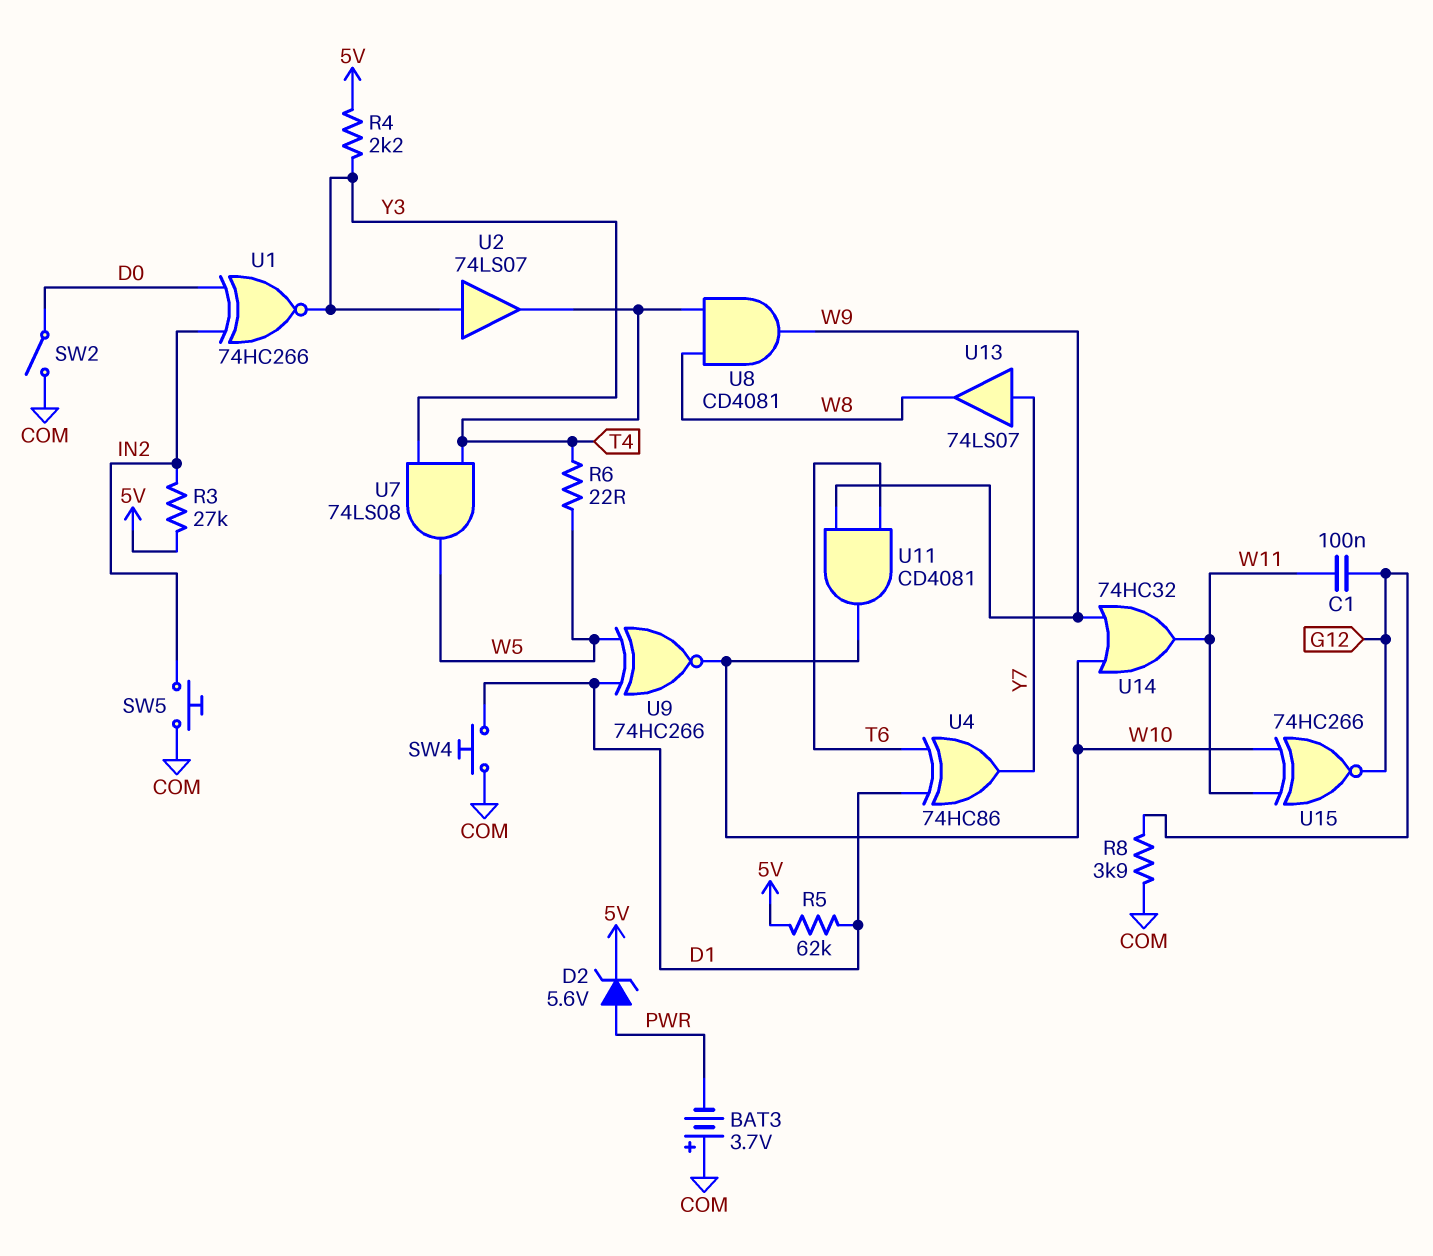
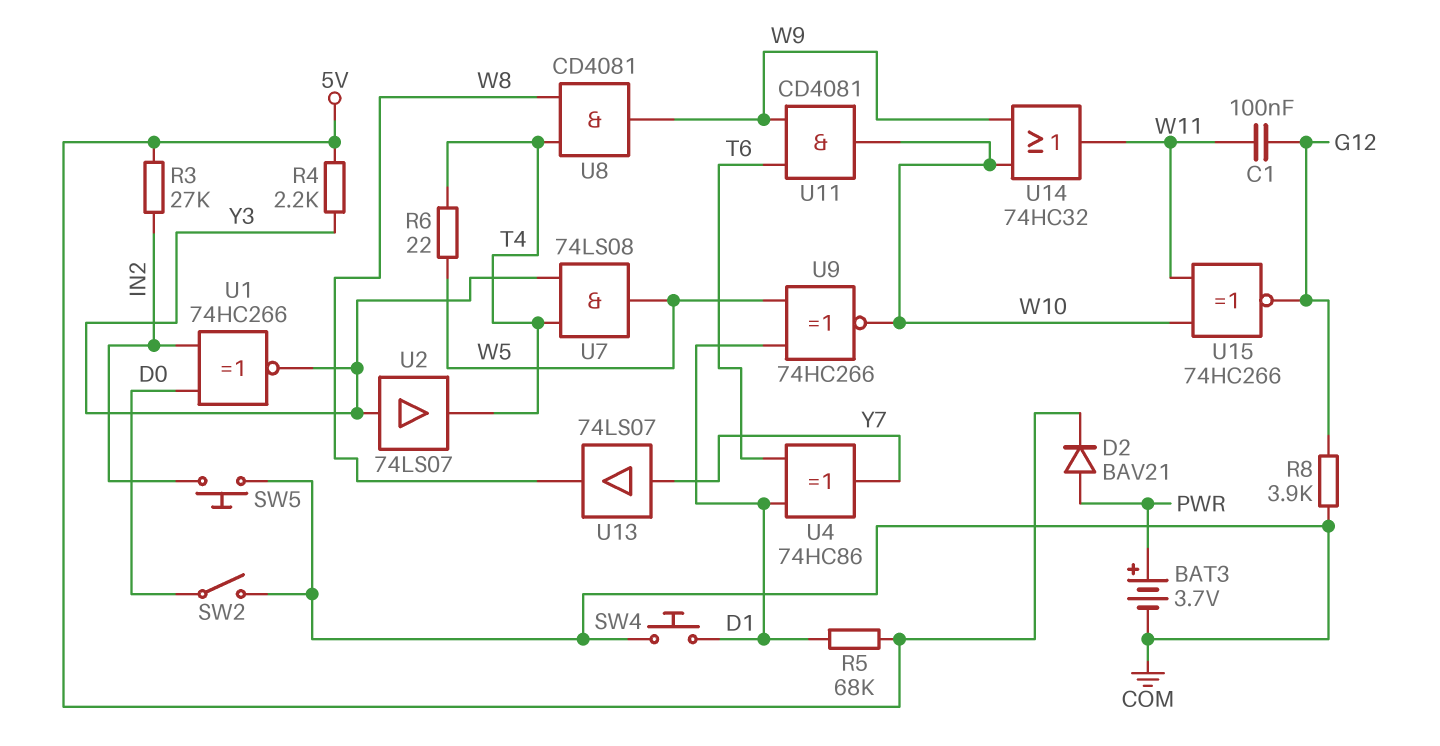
BAT3: 3.7V (plus COM, minus PWR) -> 3.7V (plus PWR, minus COM)
D2: zener 5.6V (A PWR, K 5V) -> diode BAV21 (A PWR, K 5V)
R5: 62k (5V, D1) -> 68k (5V, D1)

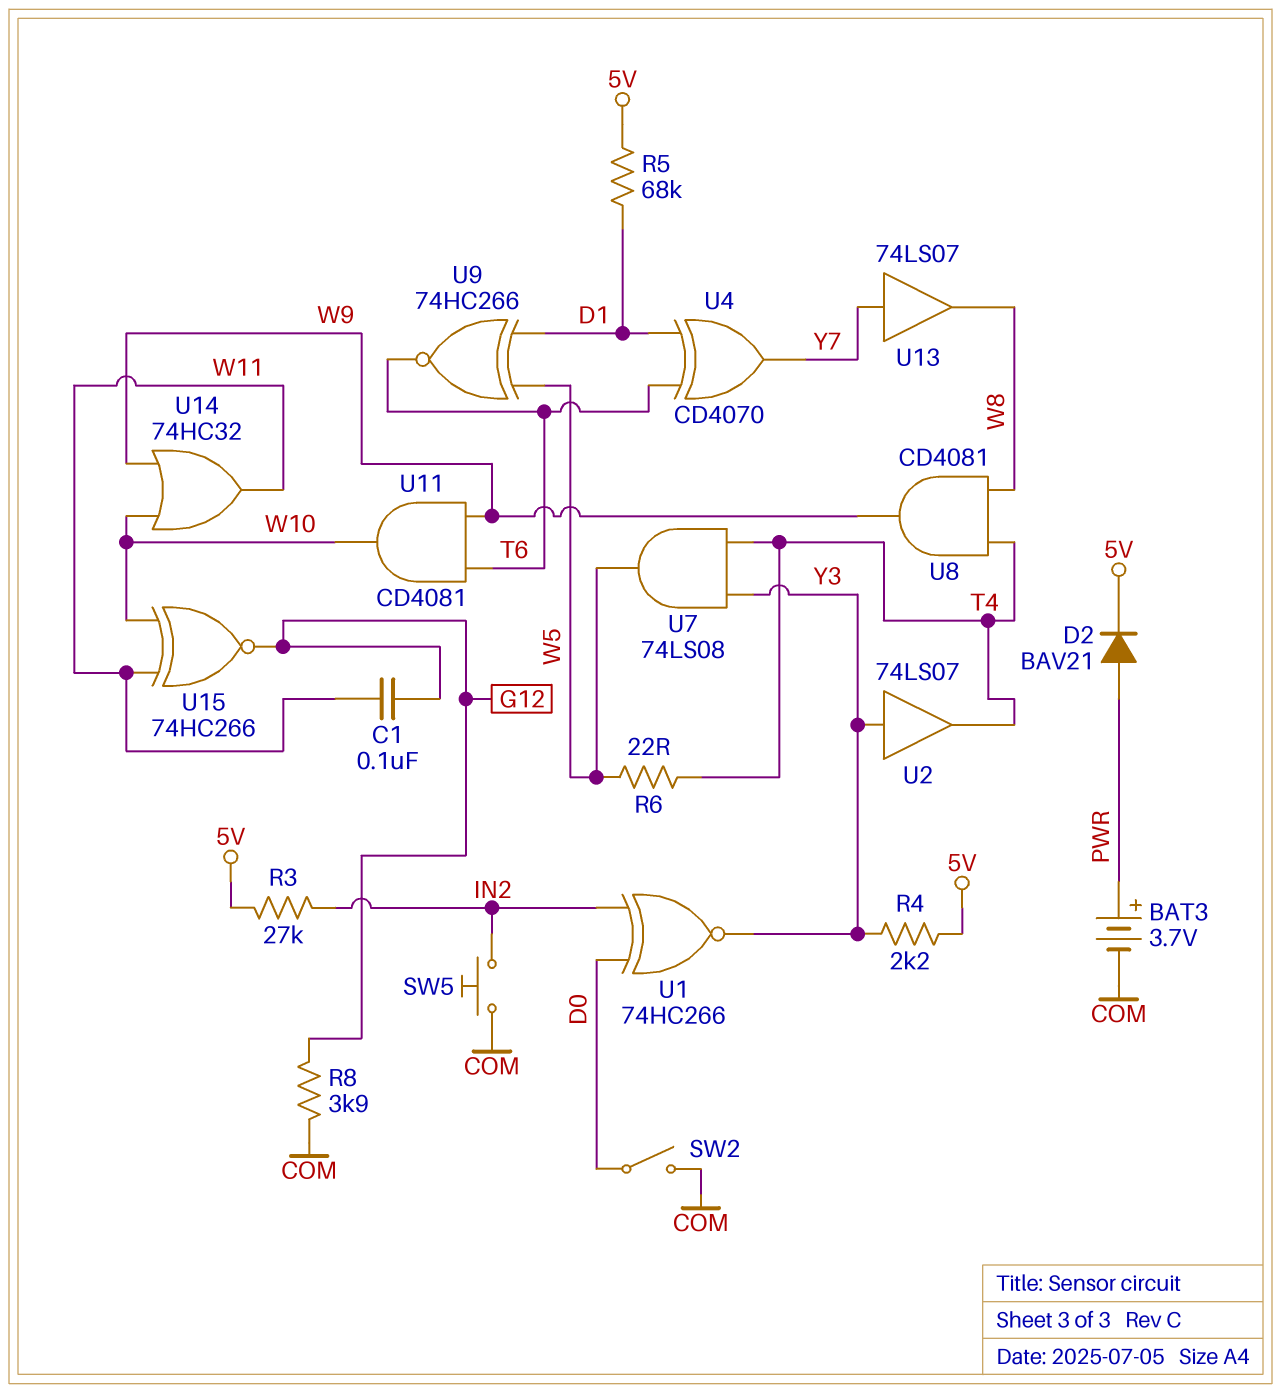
SW4: button (COM, D1) -> none
U4: XOR 74HC86 (in D1, in T6, out Y7) -> XOR CD4070 (in D1, in T6, out Y7)
U9: XNOR 74HC266 (in D1, in W5, out W10) -> XNOR 74HC266 (in D1, in W5, out T6)

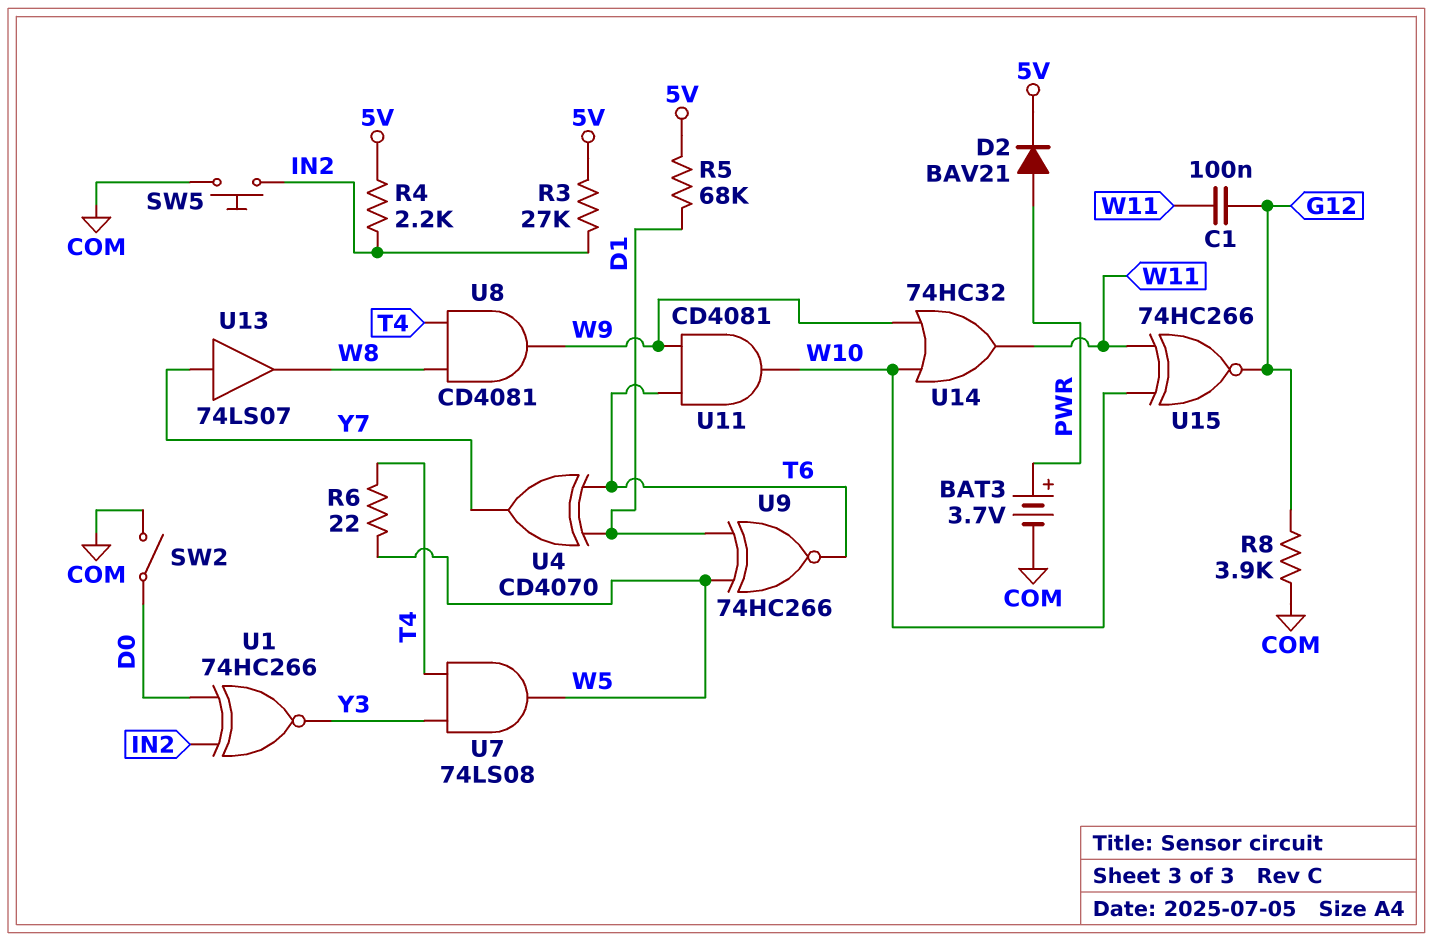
R4: 2.2k (5V, Y3) -> 2.2k (5V, IN2)
U2: buffer 74LS07 (in Y3, out T4) -> none

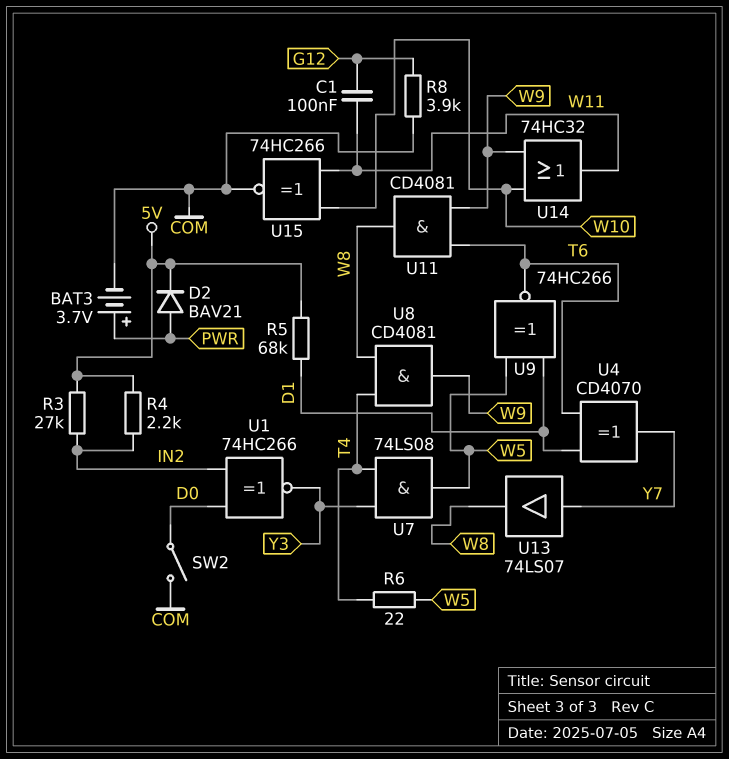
SW5: button (COM, IN2) -> none
U11: AND CD4081 (in T6, in W9, out W10) -> AND CD4081 (in T6, in W9, out W8)
U15: XNOR 74HC266 (in W10, in W11, out G12) -> XNOR 74HC266 (in W10, in W11, out COM)

